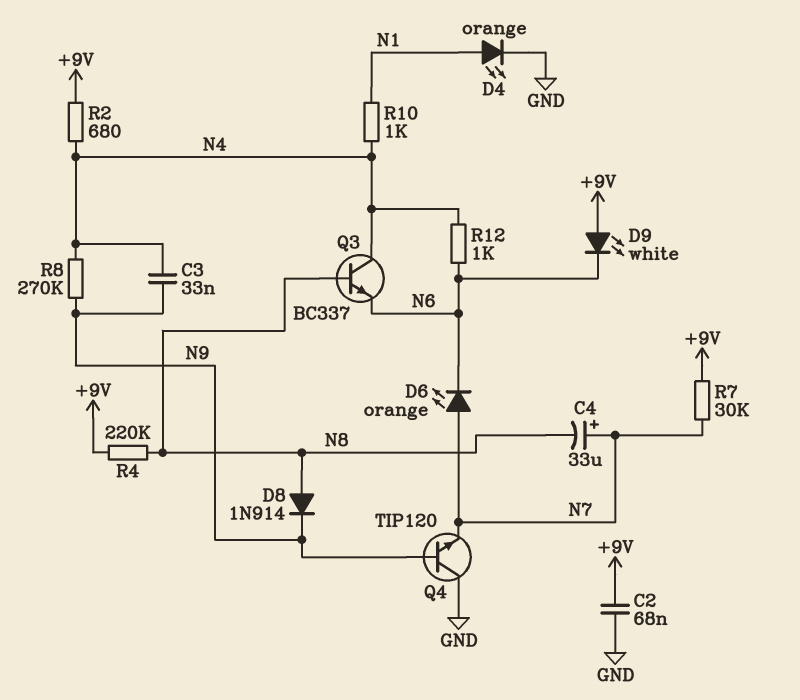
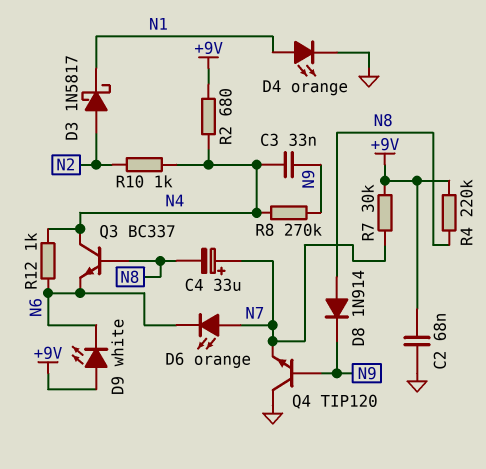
D3: none -> schottky 1N5817 (A N2, K N1)
R10: 1k (N1, N4) -> 1k (N2, N4)

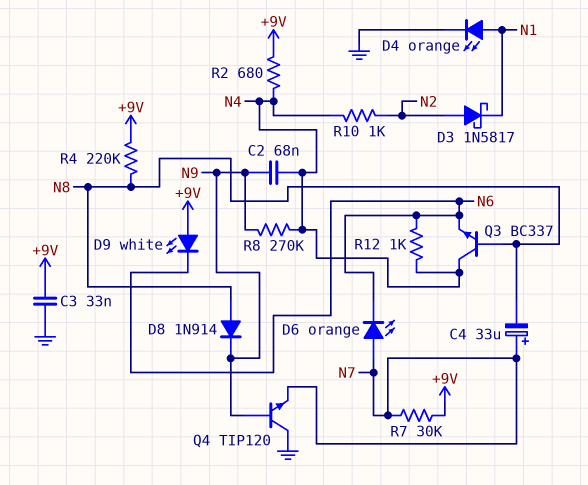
C2: 68nF (+9V, GND) -> 68nF (N4, N9)
C3: 33nF (N4, N9) -> 33nF (+9V, GND)

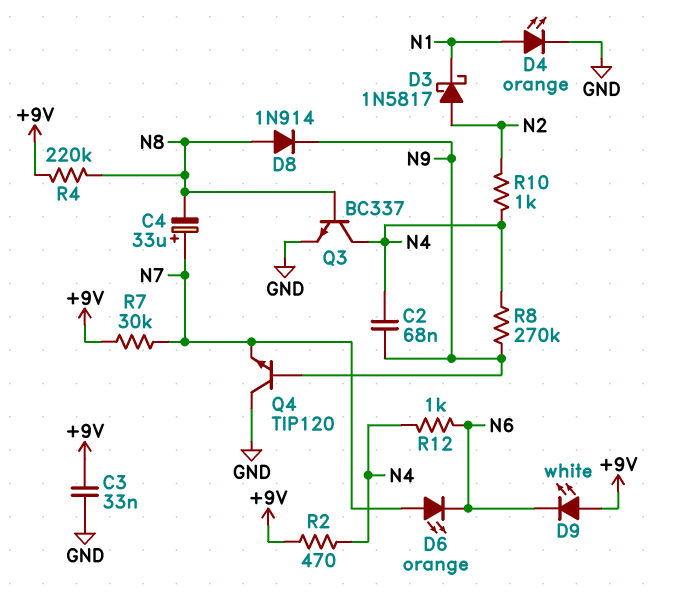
Q3: NPN BC337 (B N8, C N4, E N6) -> NPN BC337 (B N8, C N4, E GND)
R2: 680 (+9V, N4) -> 470 (+9V, N4)

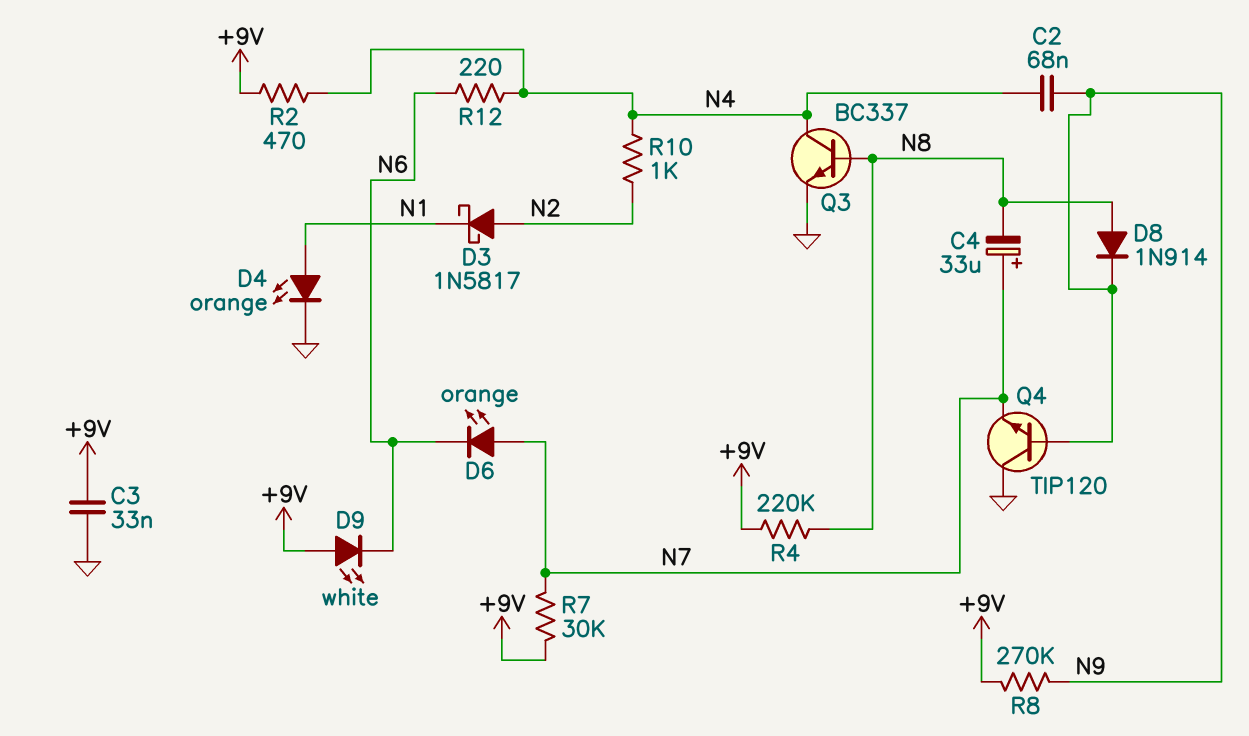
R8: 270k (N4, N9) -> 270k (+9V, N9)
R12: 1k (N4, N6) -> 220 (N4, N6)

